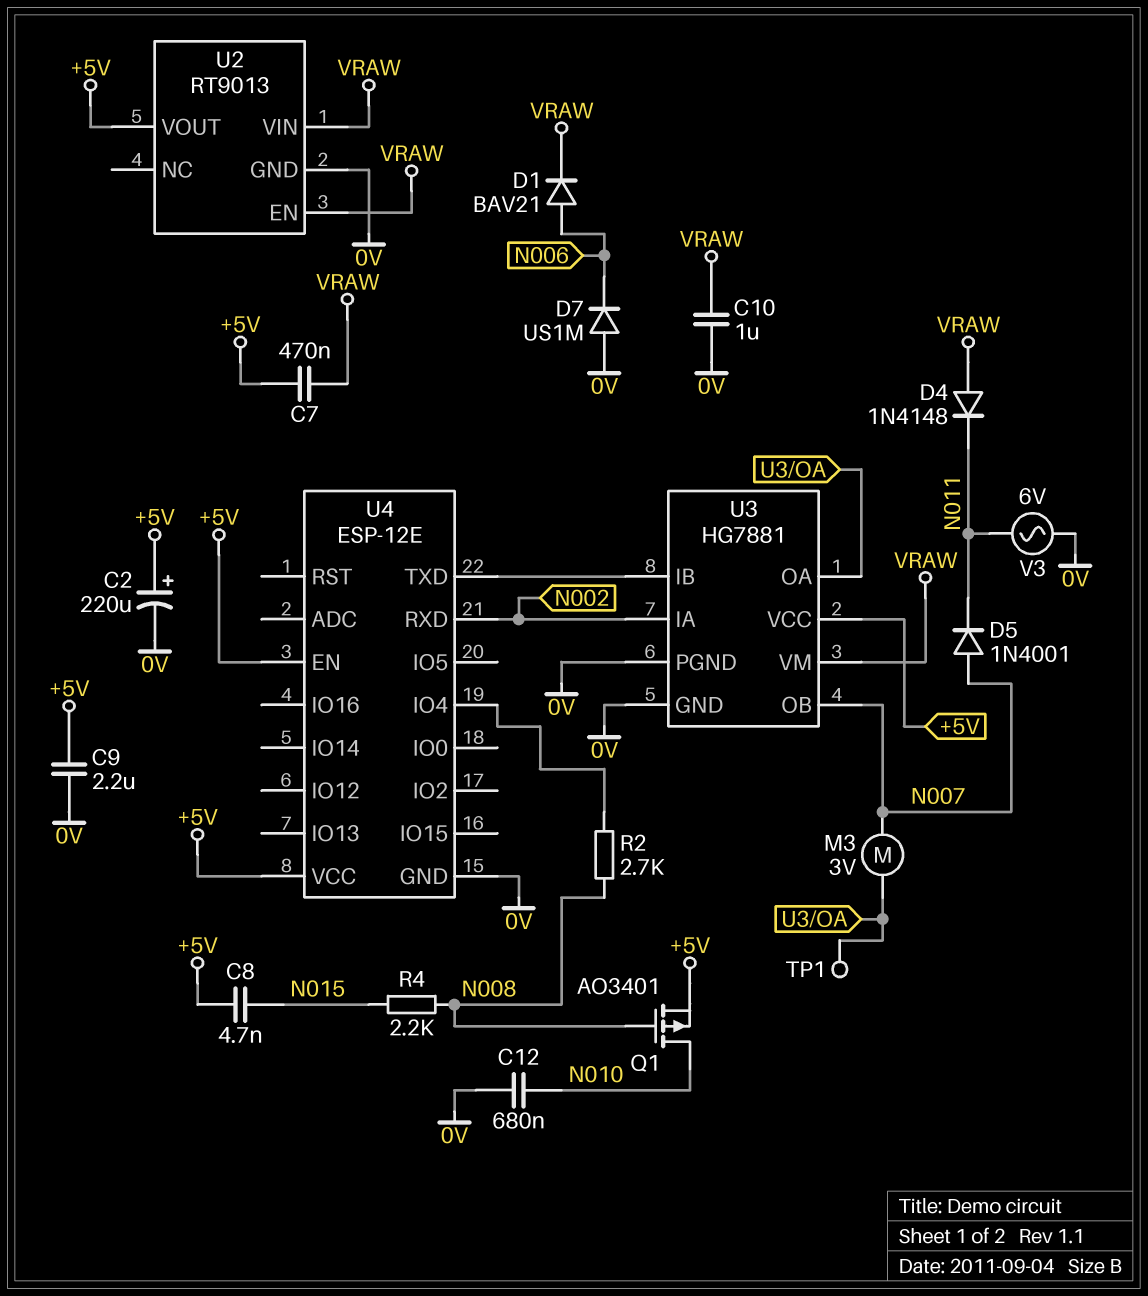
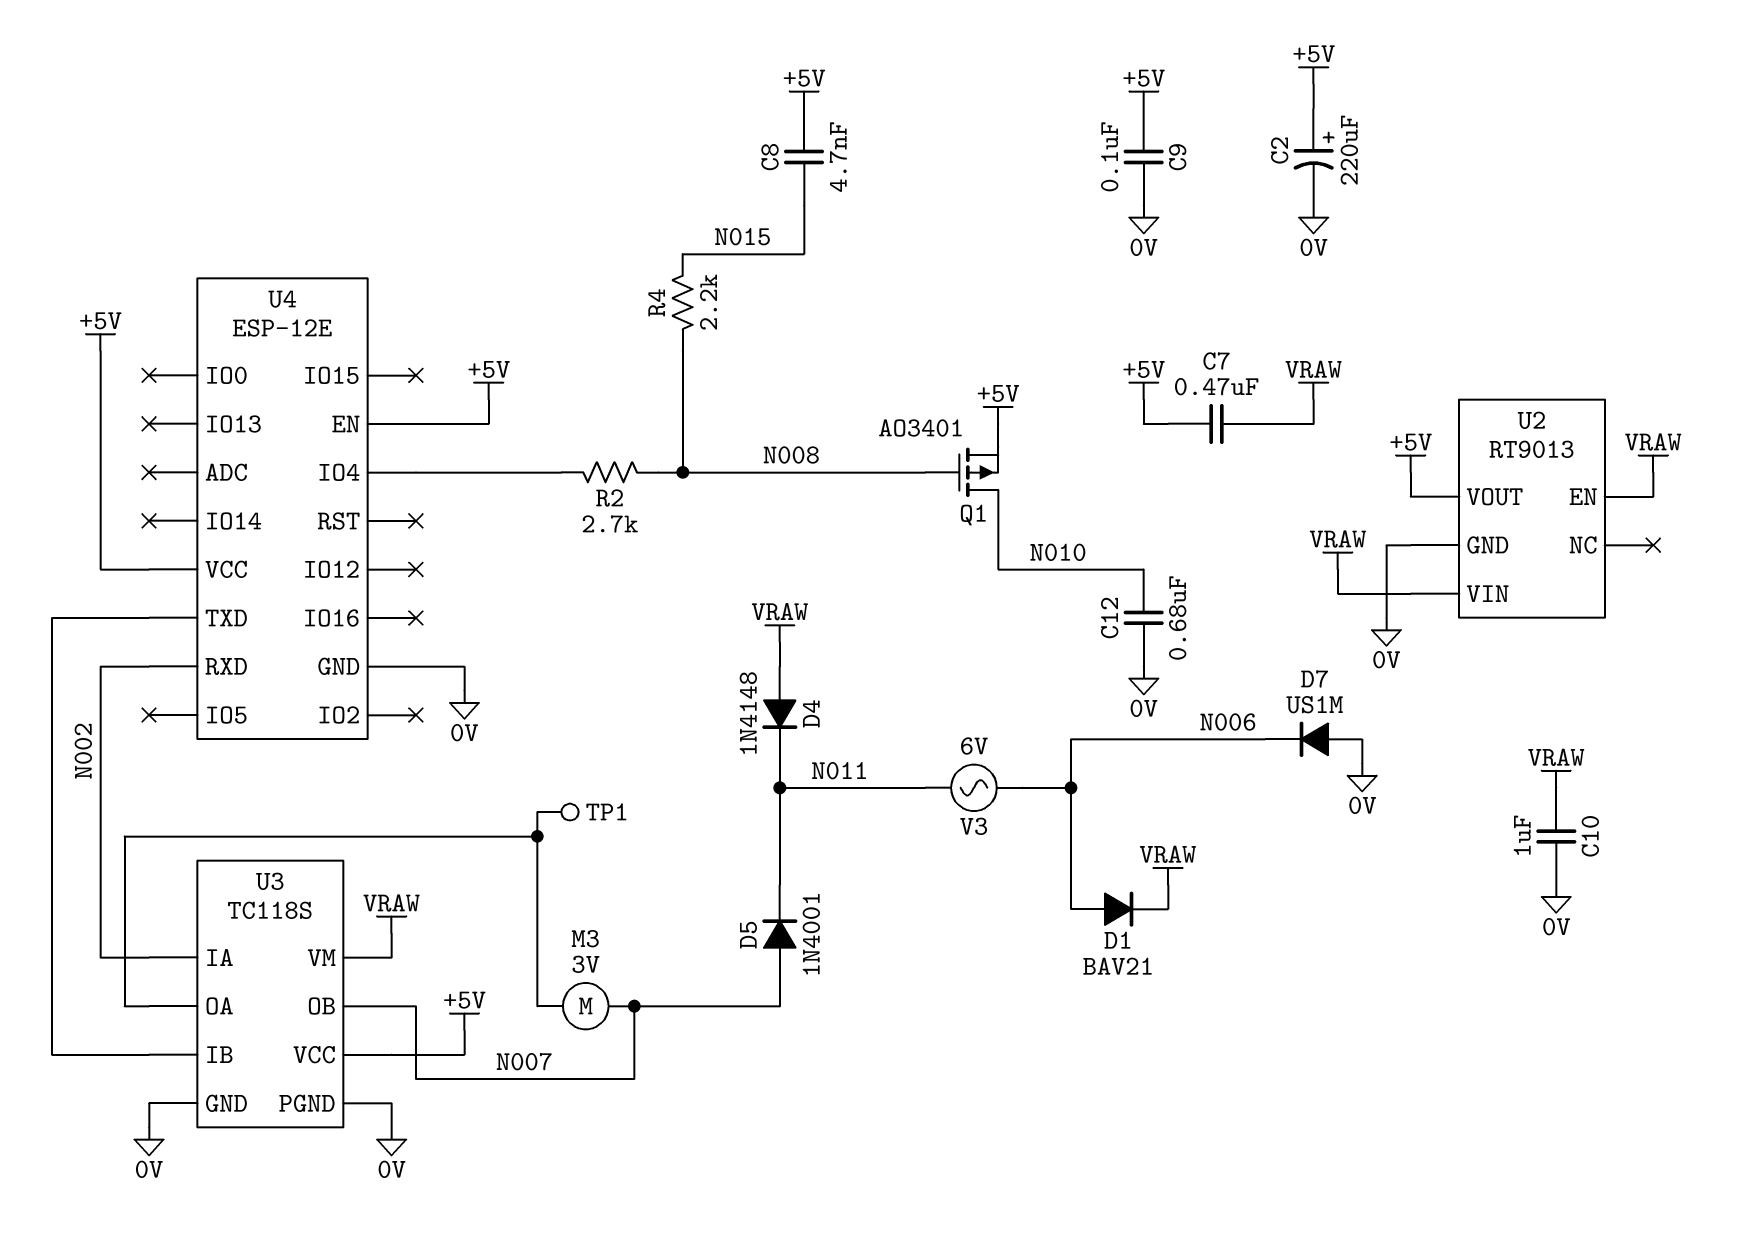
C9: 2.2uF (+5V, 0V) -> 100nF (+5V, 0V)
U3: HG7881 -> TC118S
V3: AC 6V (0V, N011) -> AC 6V (N006, N011)

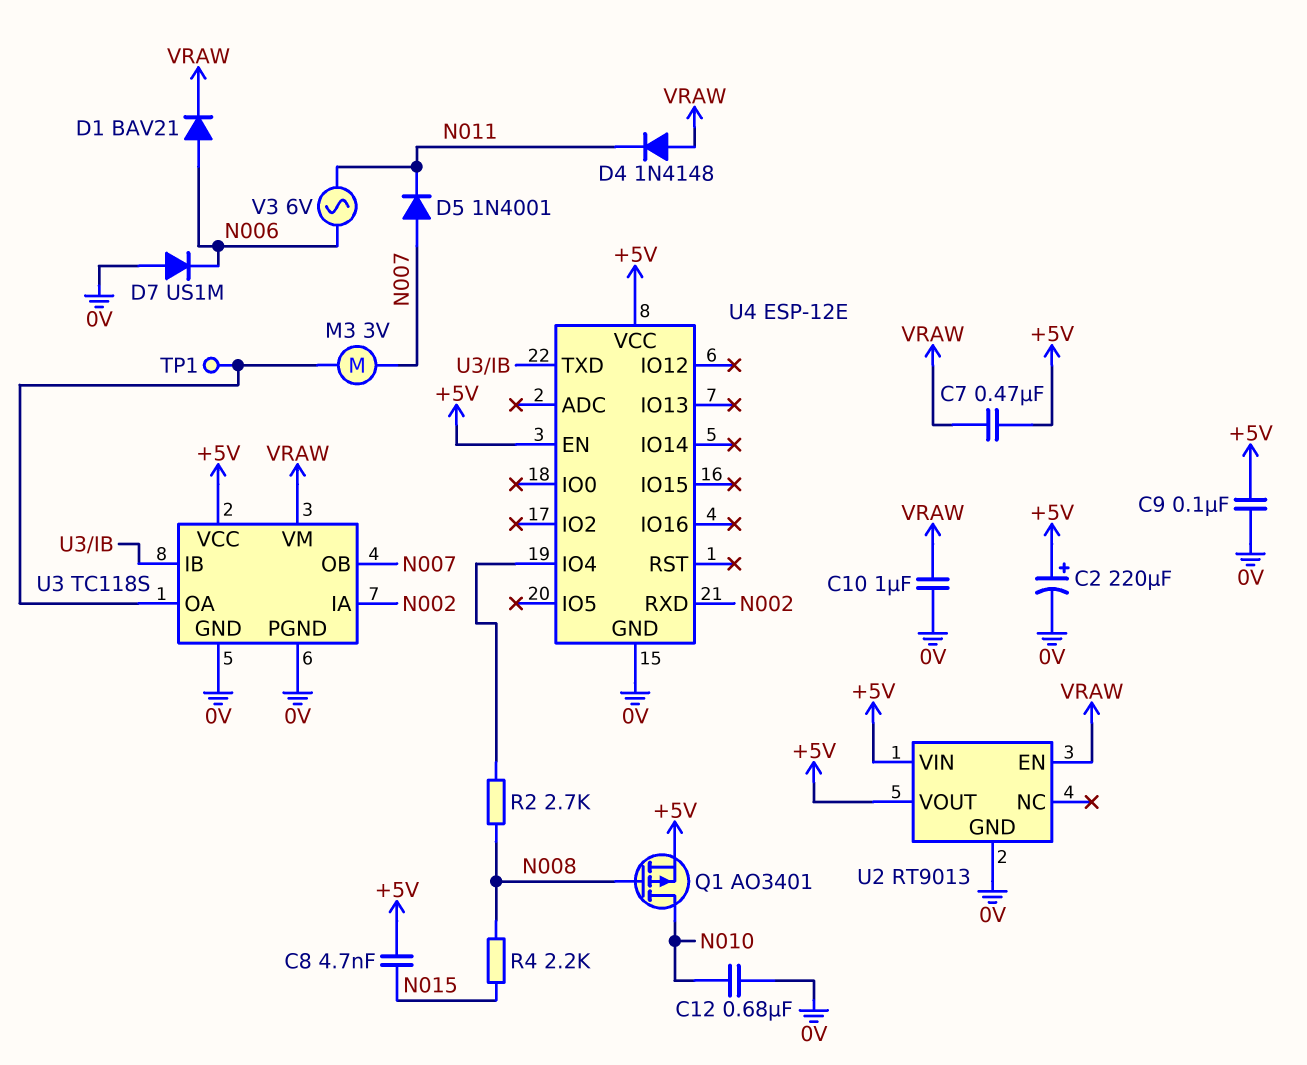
U2 pin VIN: VRAW -> +5V

